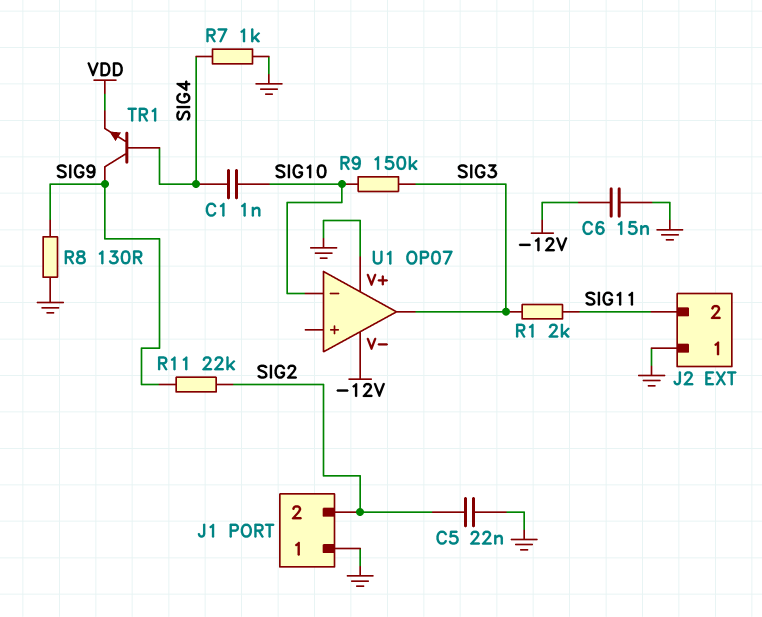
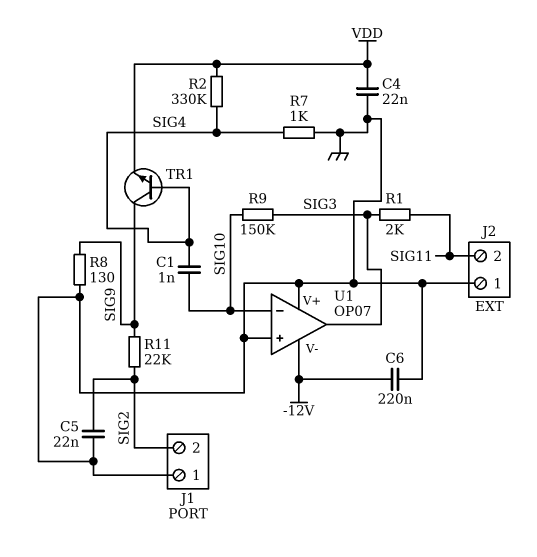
C4: none -> 22nF (GND, VDD)
C6: 15nF (-12V, GND) -> 220nF (-12V, GND)
R2: none -> 330k (SIG4, VDD)
U1 pin in+: none -> GND

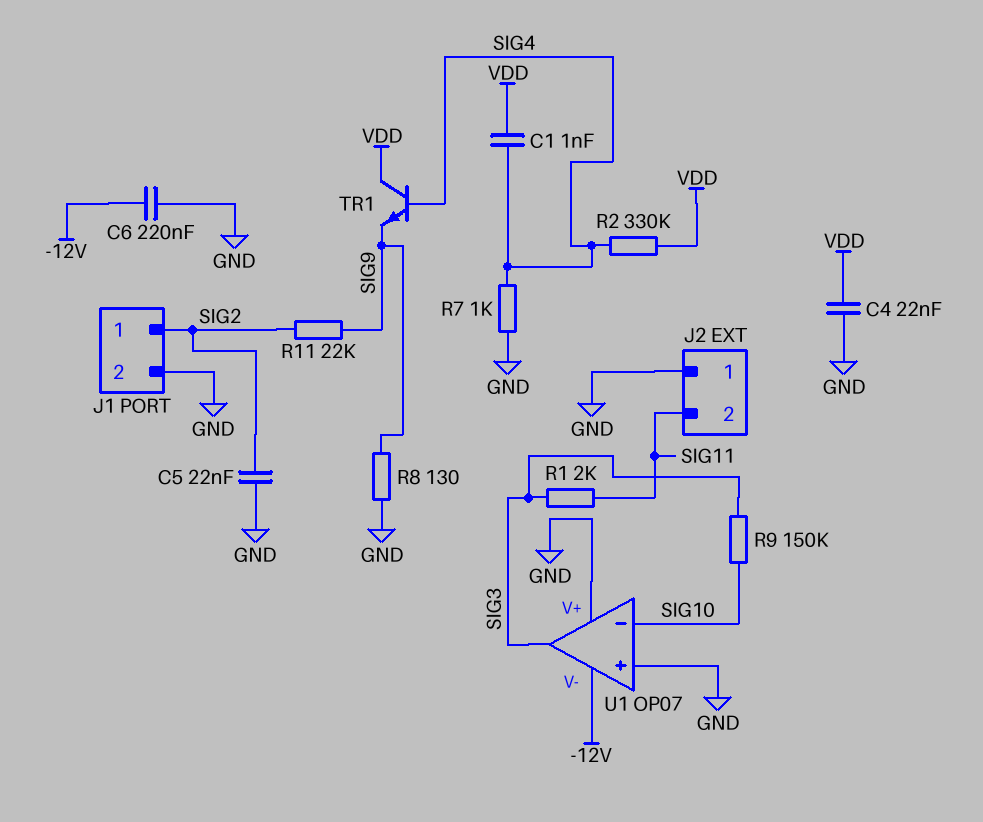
C1: 1nF (SIG4, SIG10) -> 1nF (SIG4, VDD)
J1 pin 1: GND -> SIG2
J1 pin 2: SIG2 -> GND
TR1: NPN (B SIG4, C SIG9, E VDD) -> NPN (B SIG4, C VDD, E SIG9)

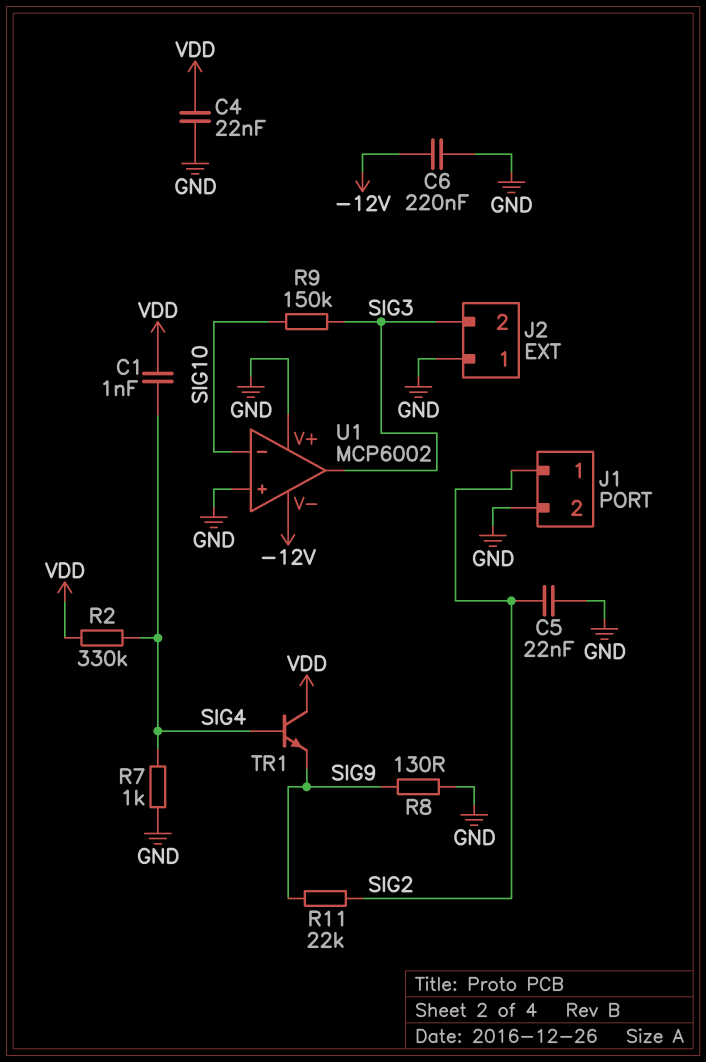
J2 pin 2: SIG11 -> SIG3
R1: 2k (SIG3, SIG11) -> none
U1: OP07 -> MCP6002

